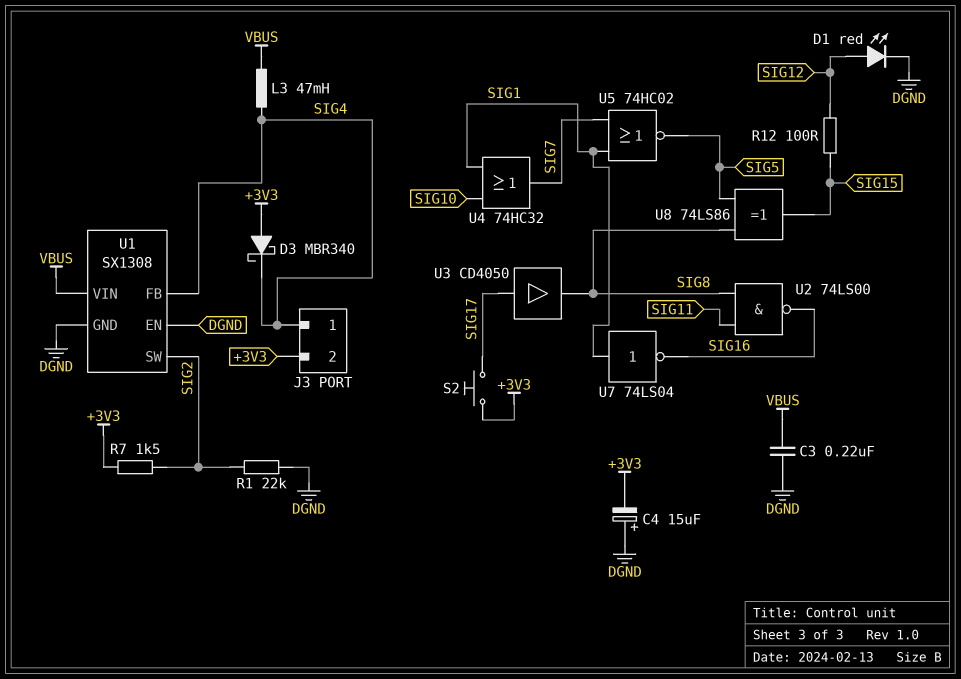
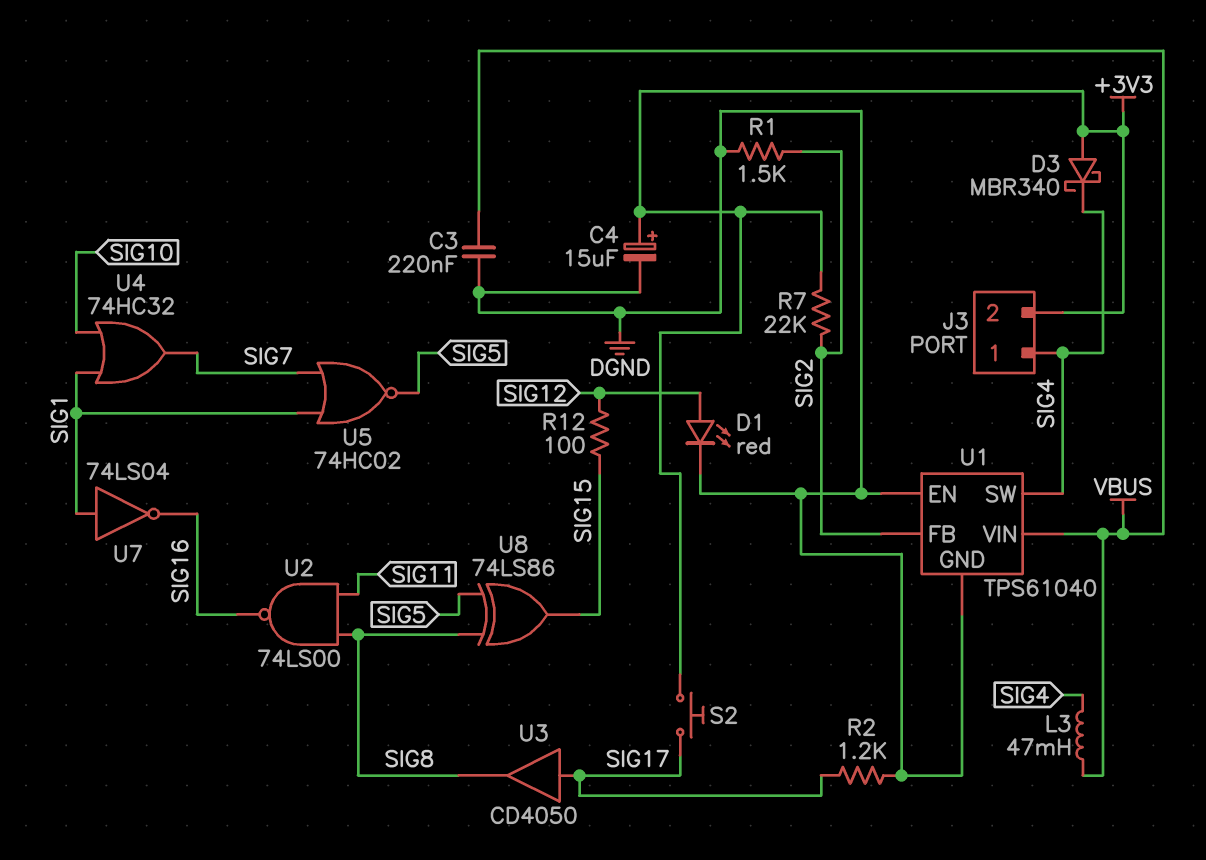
C4: 15uF (plus DGND, minus +3V3) -> 15uF (plus +3V3, minus DGND)
R1: 22k (DGND, SIG2) -> 1.5k (DGND, SIG2)
R2: none -> 1.2k (DGND, SIG17)
R7: 1.5k (+3V3, SIG2) -> 22k (+3V3, SIG2)
U1: SX1308 -> TPS61040
U1 pin FB: SIG4 -> SIG2
U1 pin SW: SIG2 -> SIG4

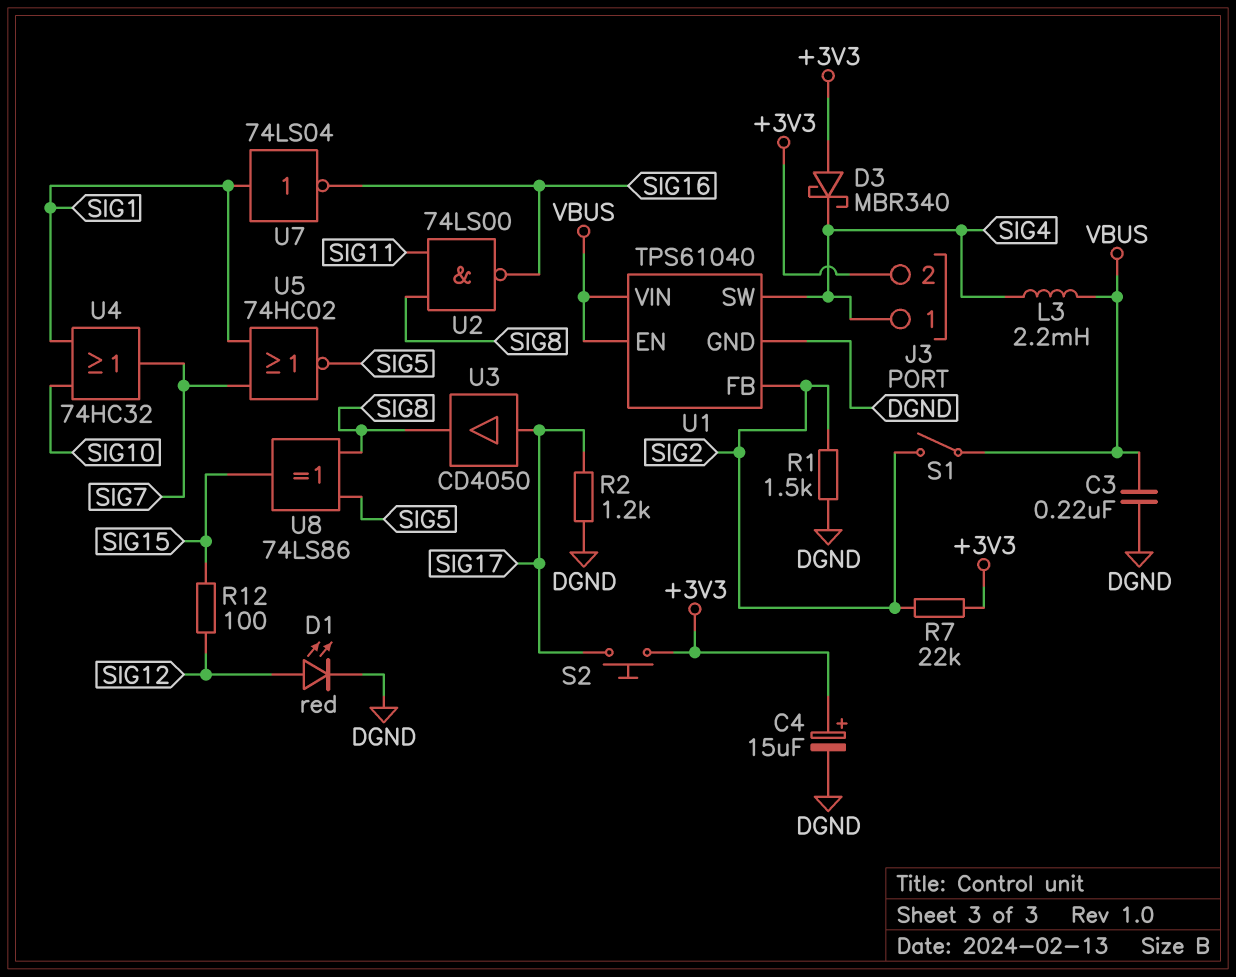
L3: 47mH (SIG4, VBUS) -> 2.2mH (SIG4, VBUS)
S1: none -> switch (SIG2, VBUS)
U1 pin EN: DGND -> VBUS

